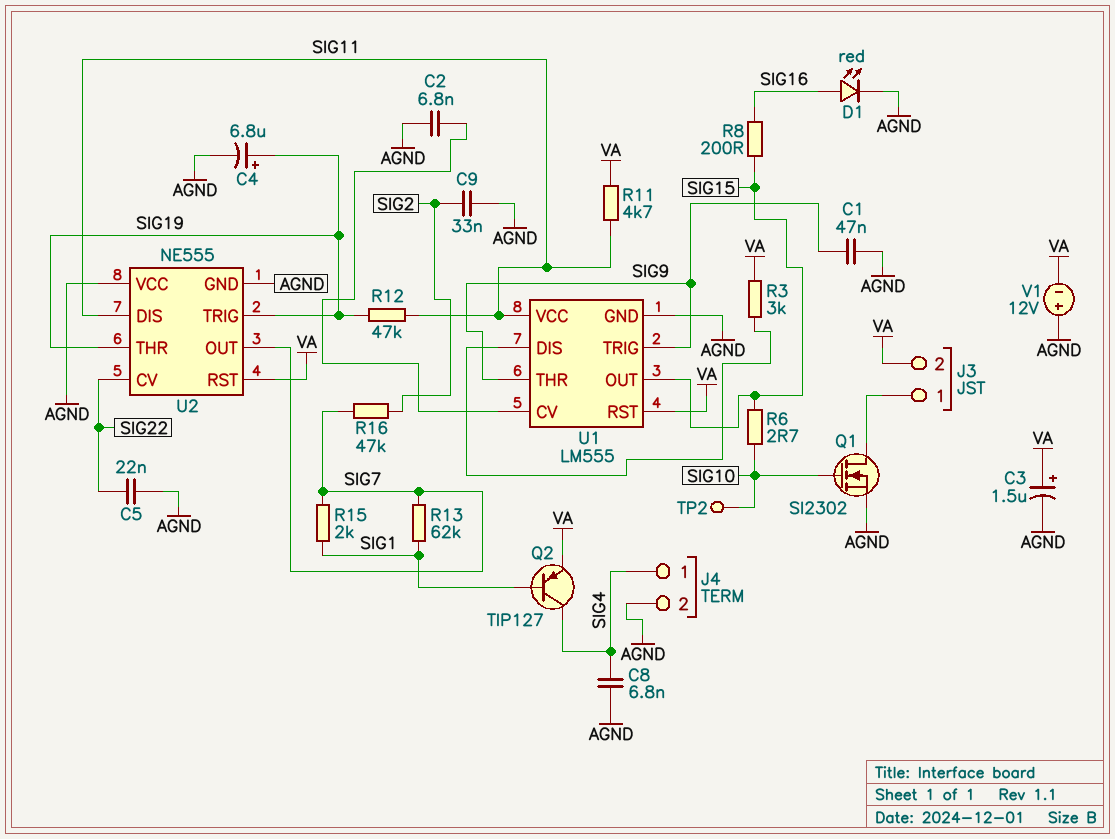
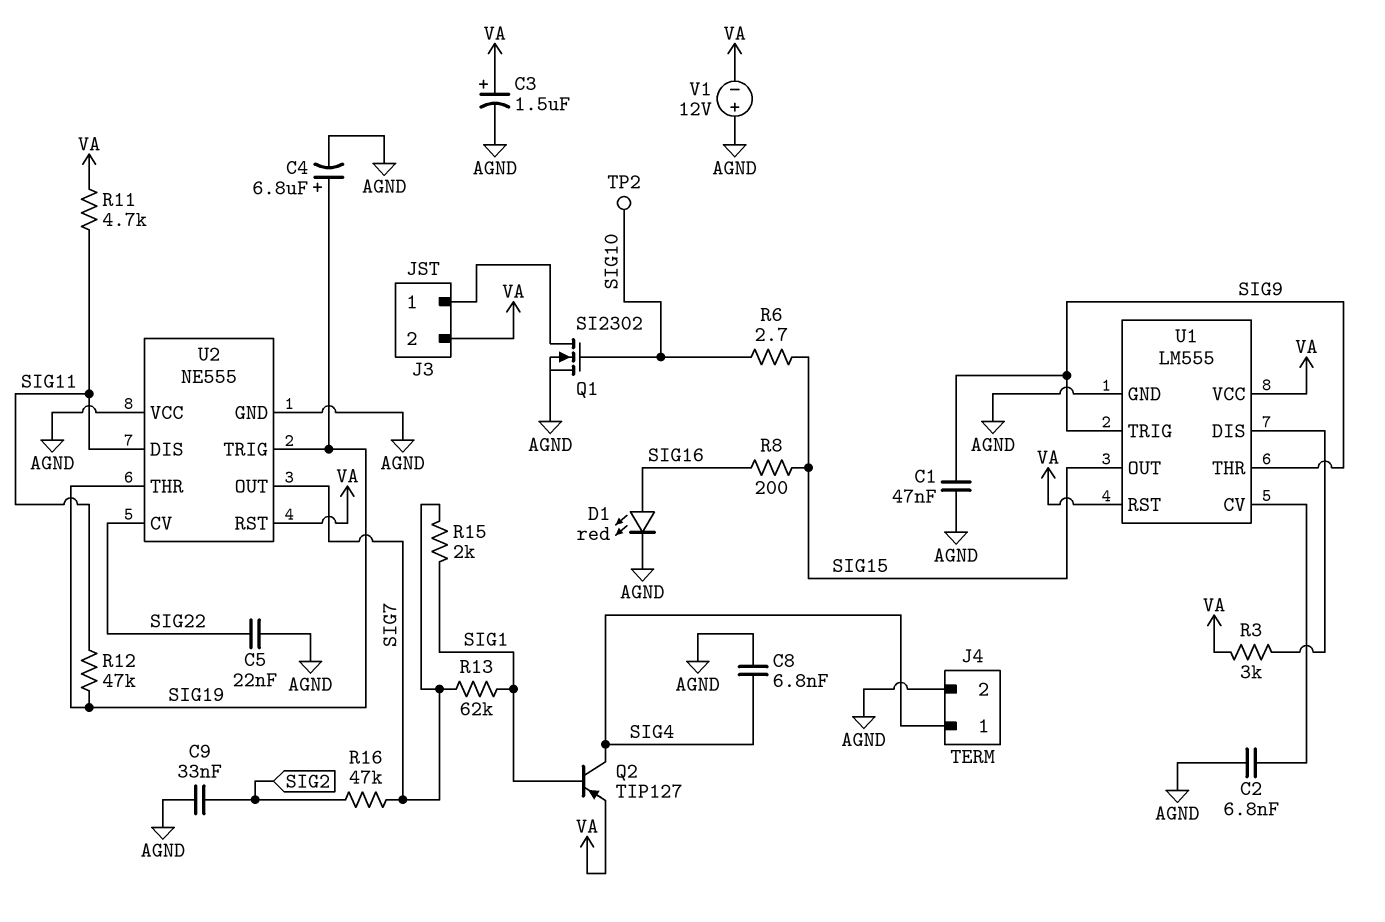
U1 pin VCC: SIG11 -> VA

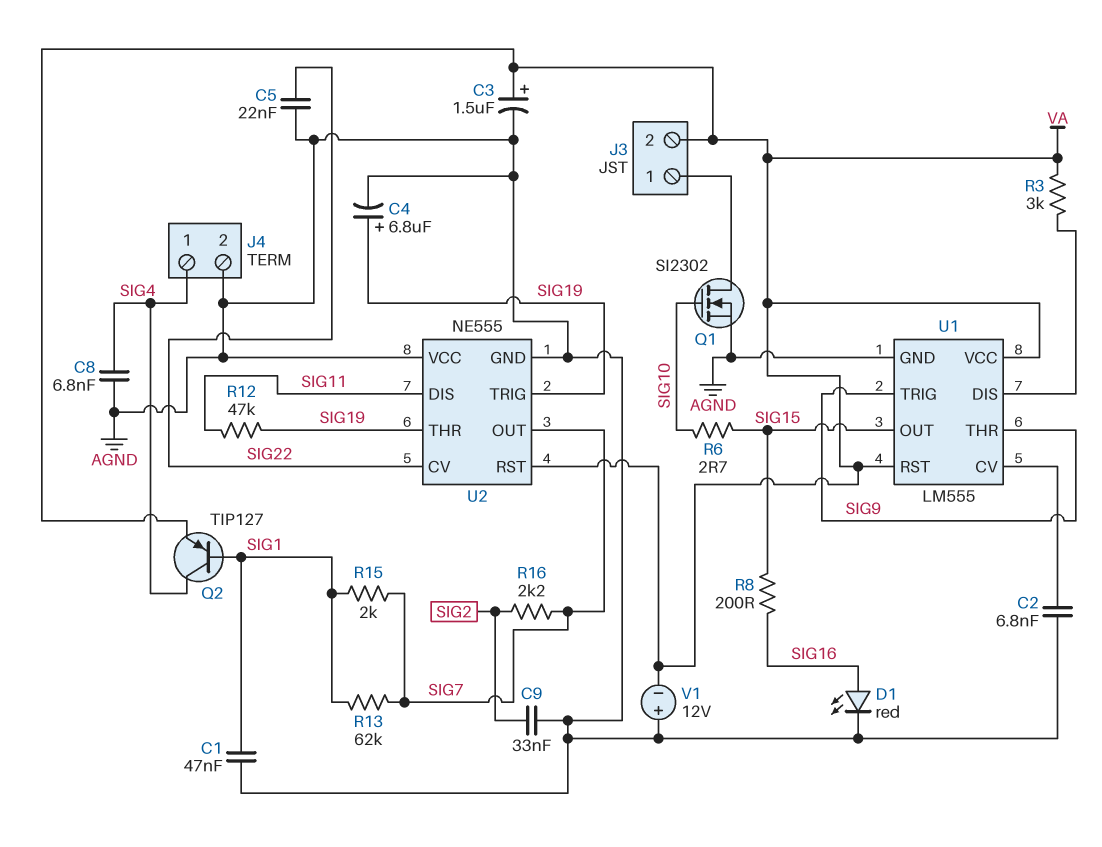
C1: 47nF (AGND, SIG9) -> 47nF (AGND, SIG1)
R11: 4.7k (SIG11, VA) -> none
R16: 47k (SIG2, SIG7) -> 2.2k (SIG2, SIG7)
TP2: test point (SIG10) -> none

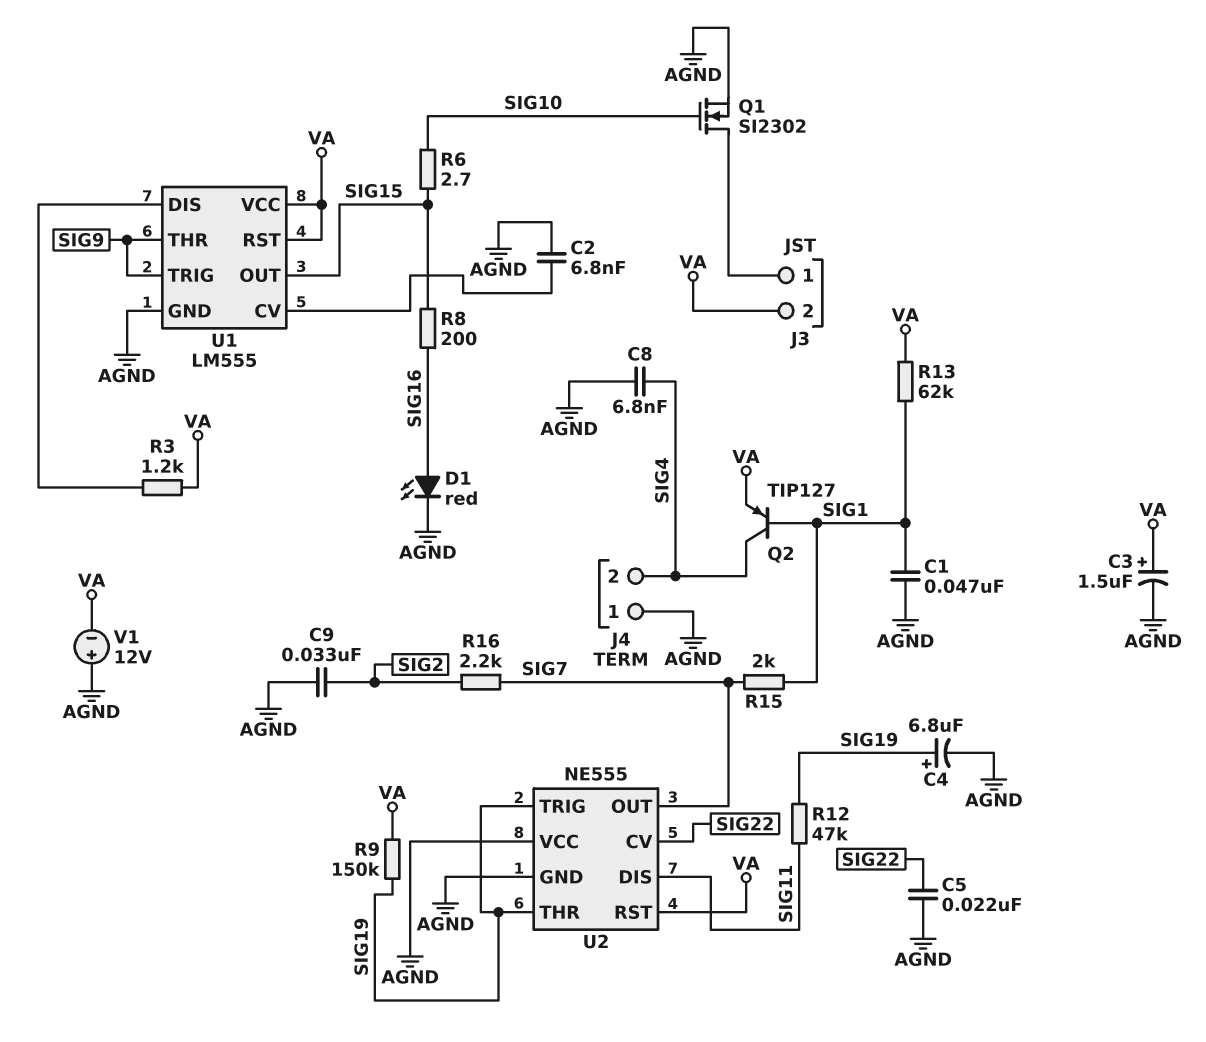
J4 pin 1: SIG4 -> AGND
J4 pin 2: AGND -> SIG4
R3: 3k (U1/DIS, VA) -> 1.2k (U1/DIS, VA)
R9: none -> 150k (SIG19, VA)
R13: 62k (SIG1, SIG7) -> 62k (SIG1, VA)

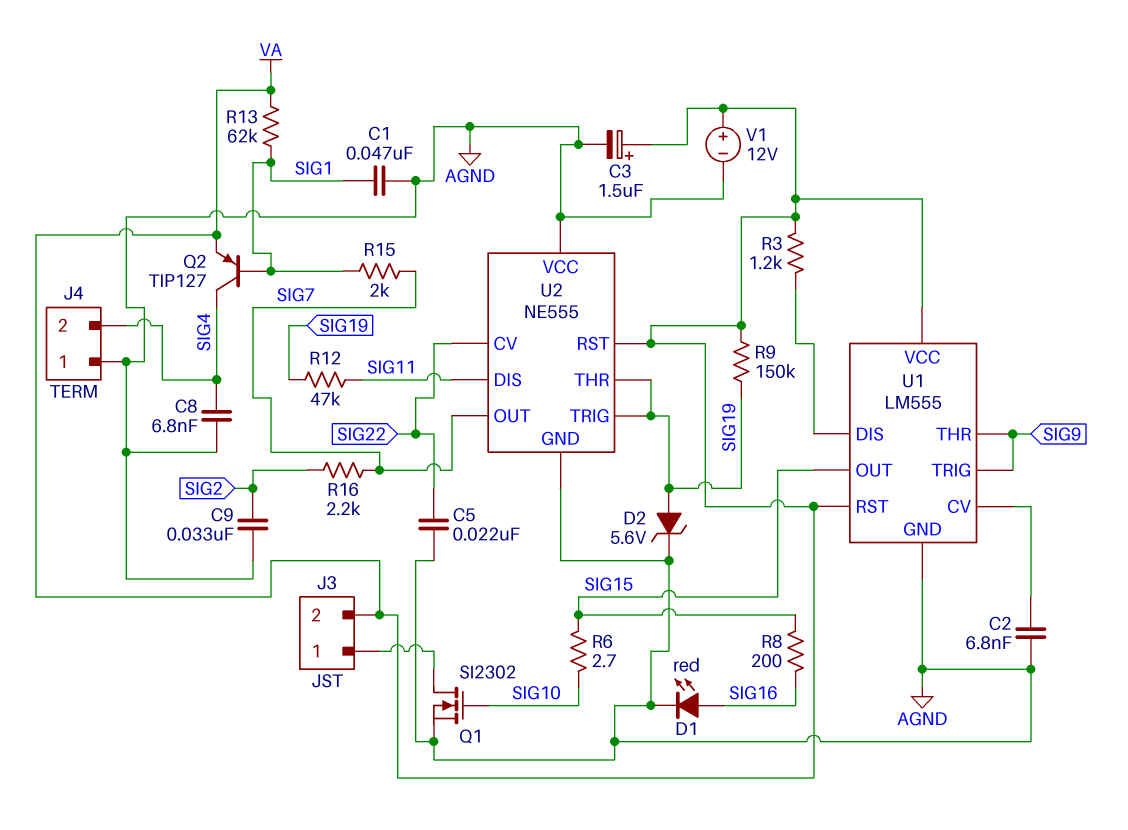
C4: 6.8uF (plus SIG19, minus AGND) -> none
D2: none -> zener 5.6V (A SIG19, K AGND)
V1: 12V (plus AGND, minus VA) -> 12V (plus VA, minus AGND)

